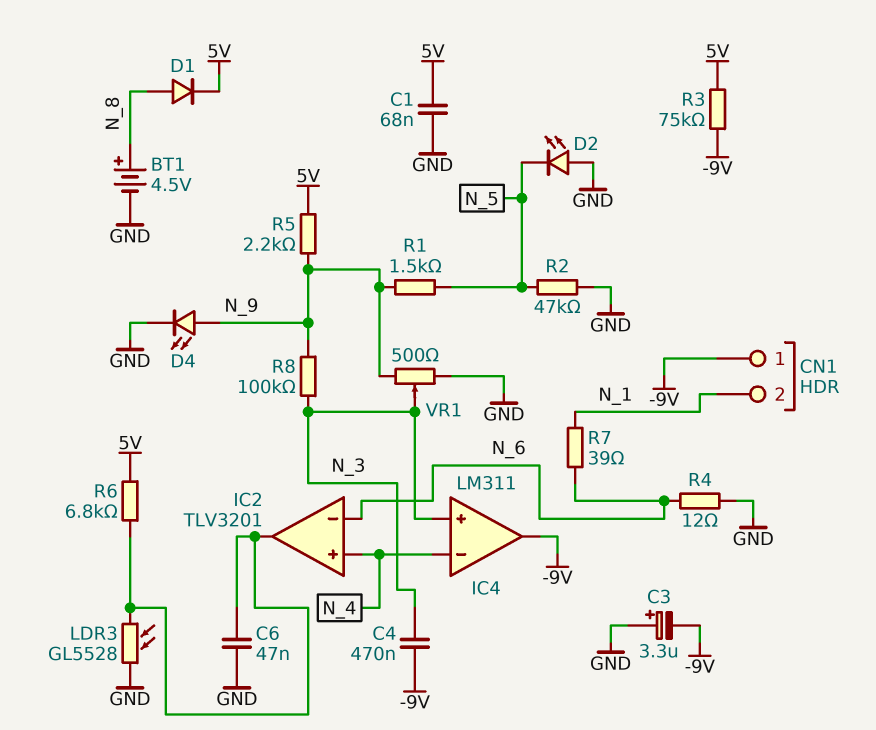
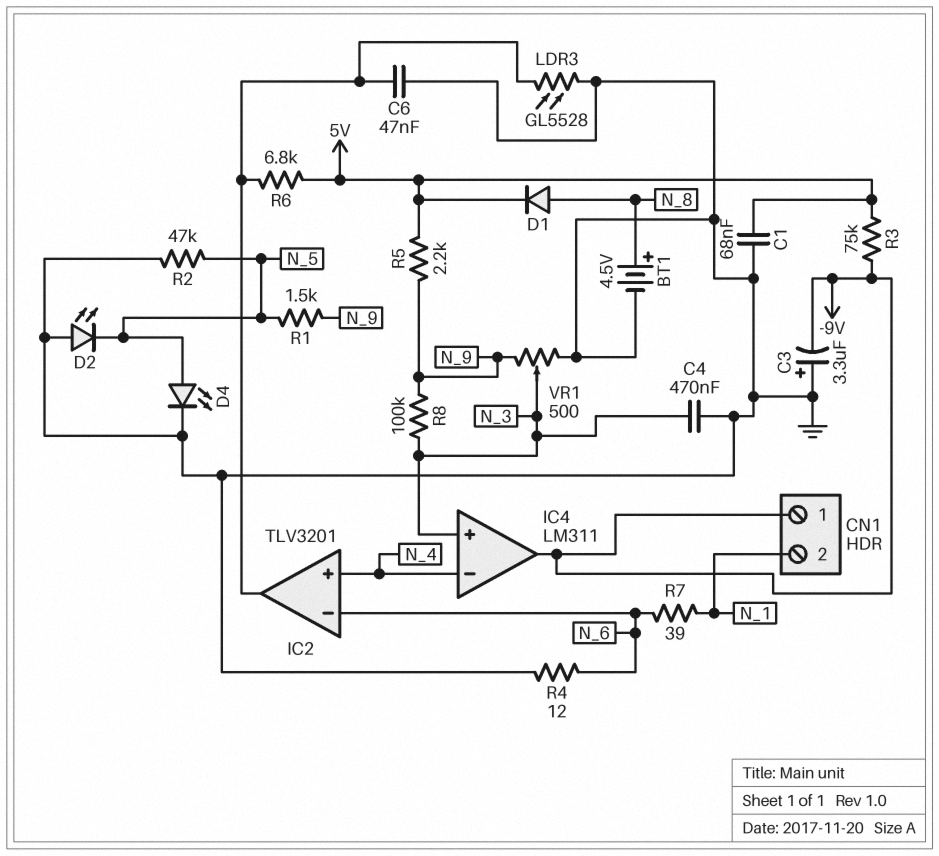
C4: 470nF (-9V, N_3) -> 470nF (GND, N_3)
D4: LED (A N_9, K GND) -> LED (A N_5, K GND)

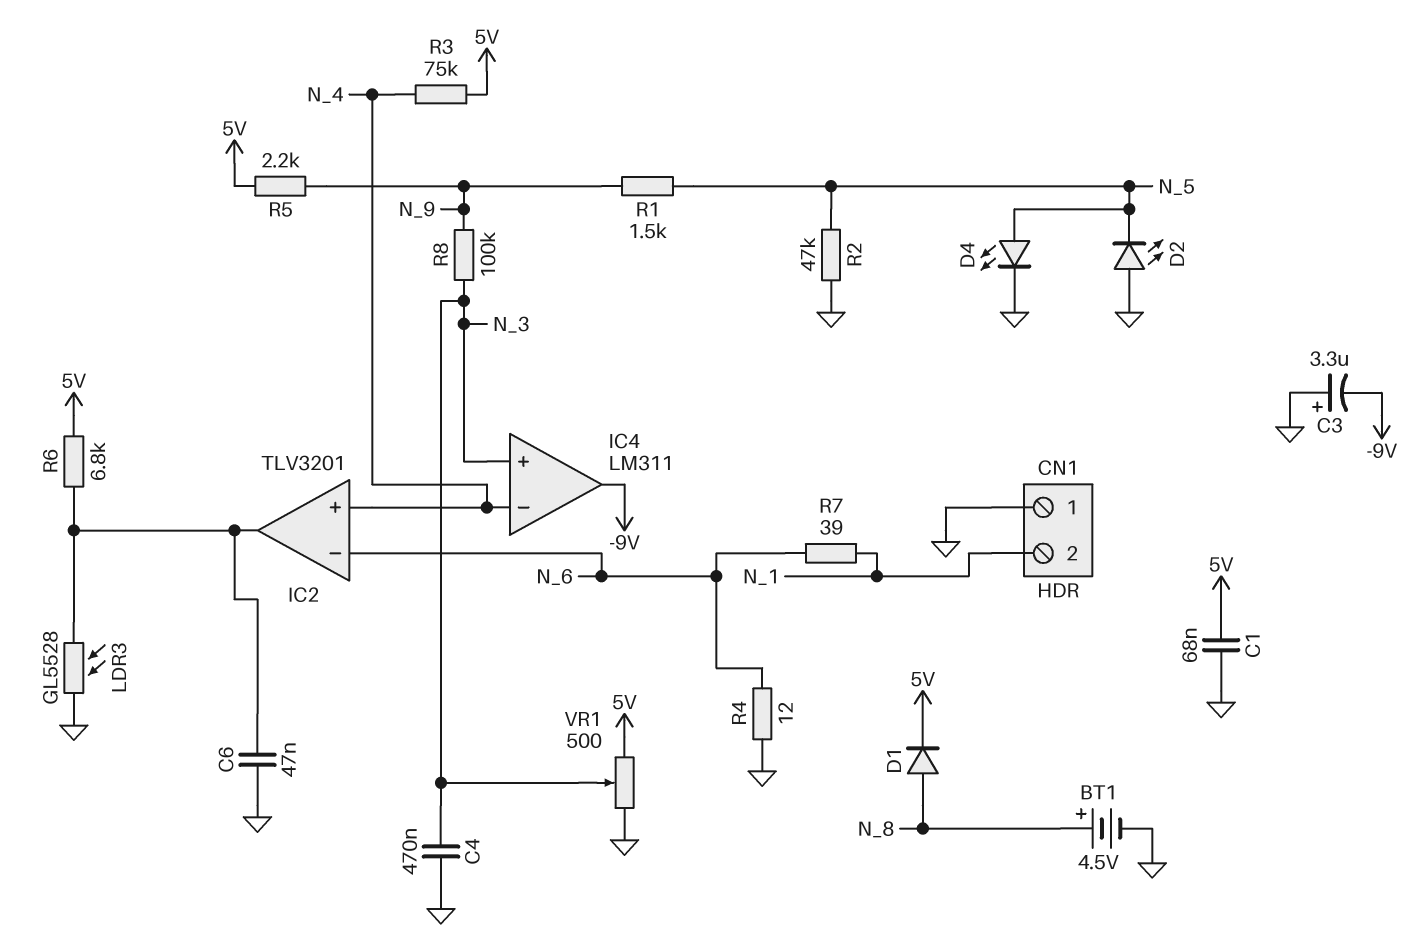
CN1 pin 1: -9V -> GND
R3: 75k (-9V, 5V) -> 75k (5V, N_4)
VR1: 500 (GND, N_9, wiper N_3) -> 500 (5V, GND, wiper N_3)

